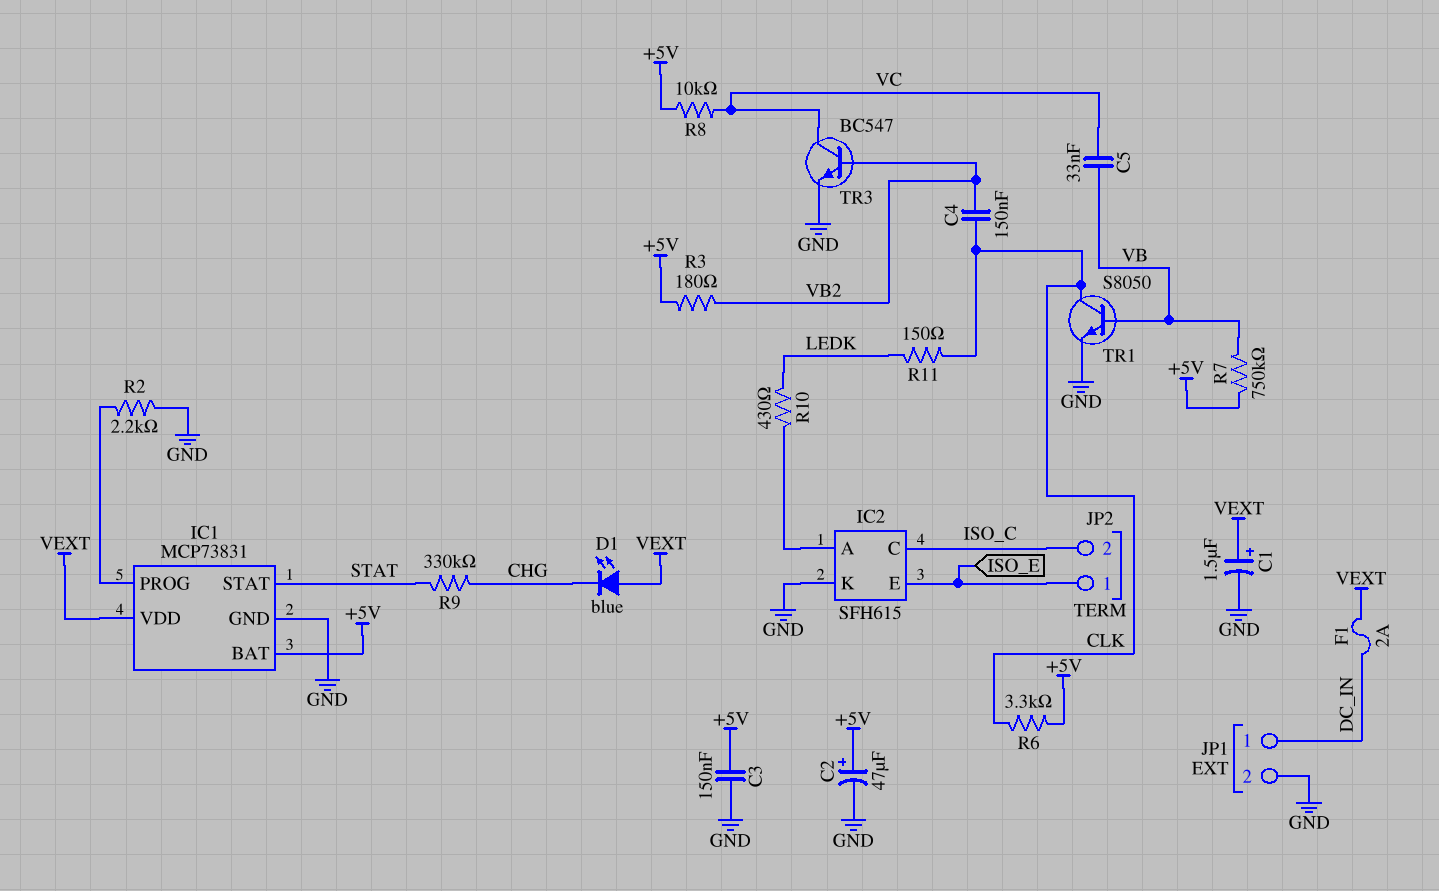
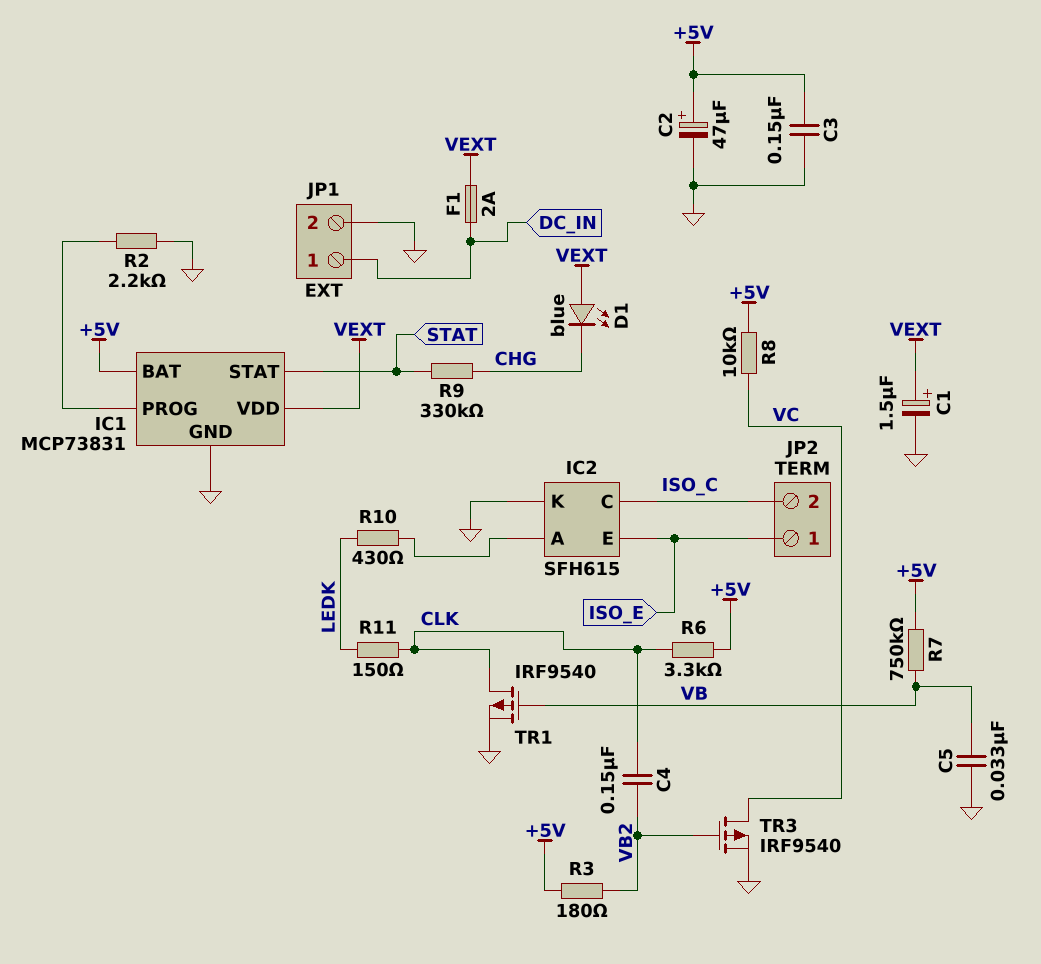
C5: 33nF (VB, VC) -> 33nF (GND, VB)
TR1: NPN S8050 (B VB, C CLK, E GND) -> PMOS IRF9540 (G VB, D CLK, S GND)
TR3: NPN BC547 (B VB2, C VC, E GND) -> PMOS IRF9540 (G VB2, D VC, S GND)

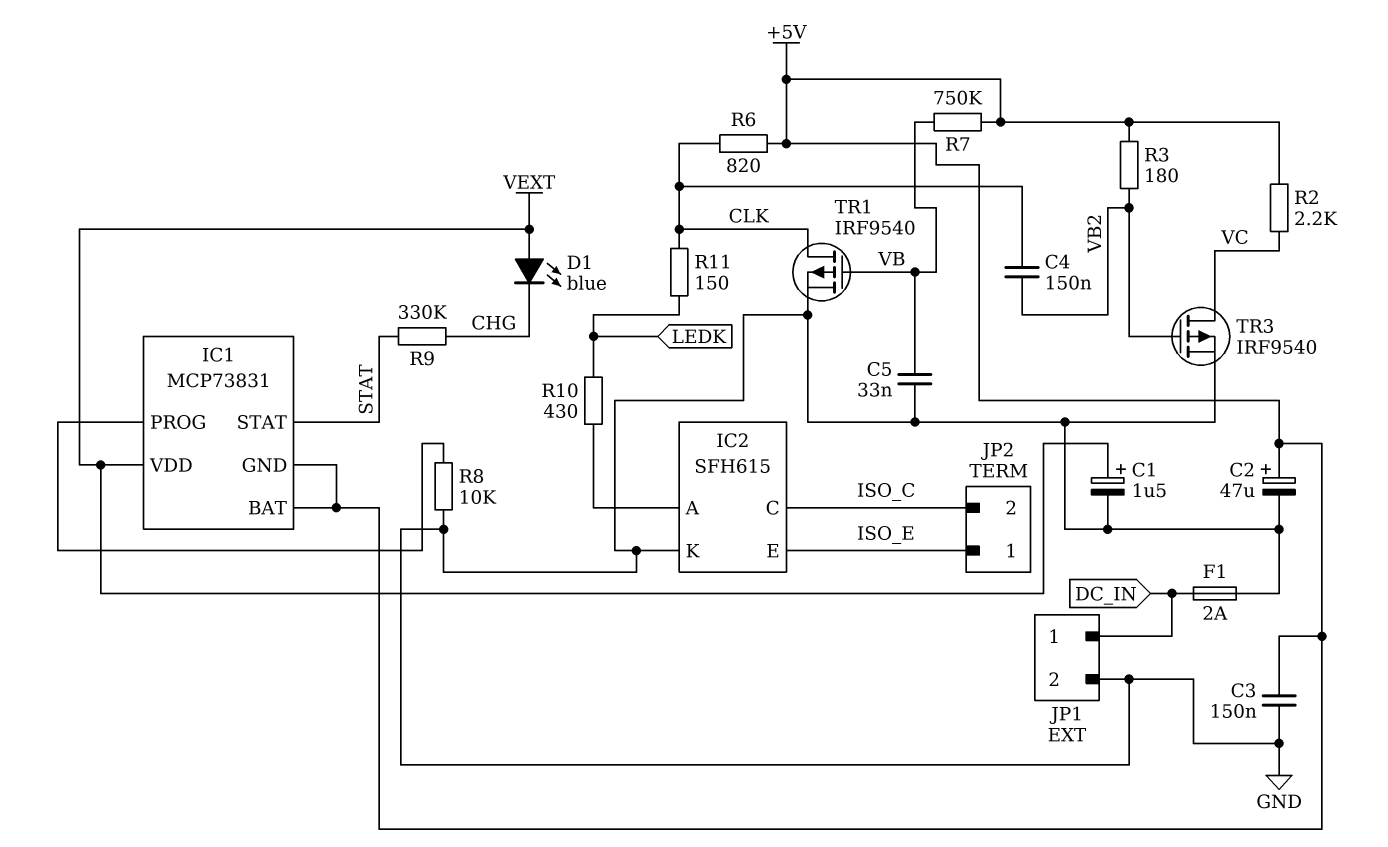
F1: 2A (DC_IN, VEXT) -> 2A (DC_IN, GND)
IC1 pin GND: GND -> +5V
R2: 2.2k (GND, IC1/PROG) -> 2.2k (+5V, VC)
R6: 3.3k (+5V, CLK) -> 820 (+5V, CLK)
R8: 10k (+5V, VC) -> 10k (GND, IC1/PROG)

